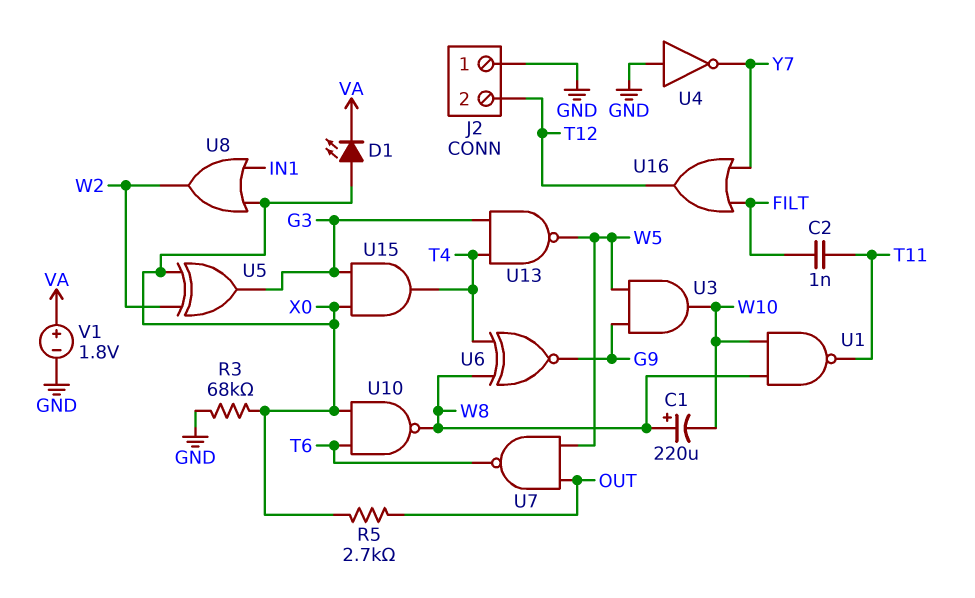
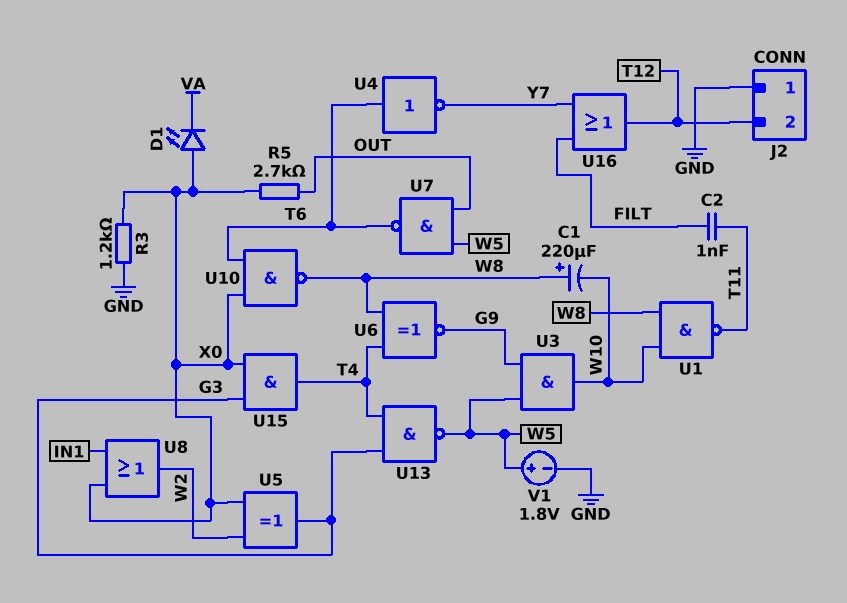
R3: 68k (GND, X0) -> 1.2k (GND, X0)
U4: NOT (in GND, out Y7) -> NOT (in T6, out Y7)
V1: 1.8V (plus VA, minus GND) -> 1.8V (plus W5, minus GND)

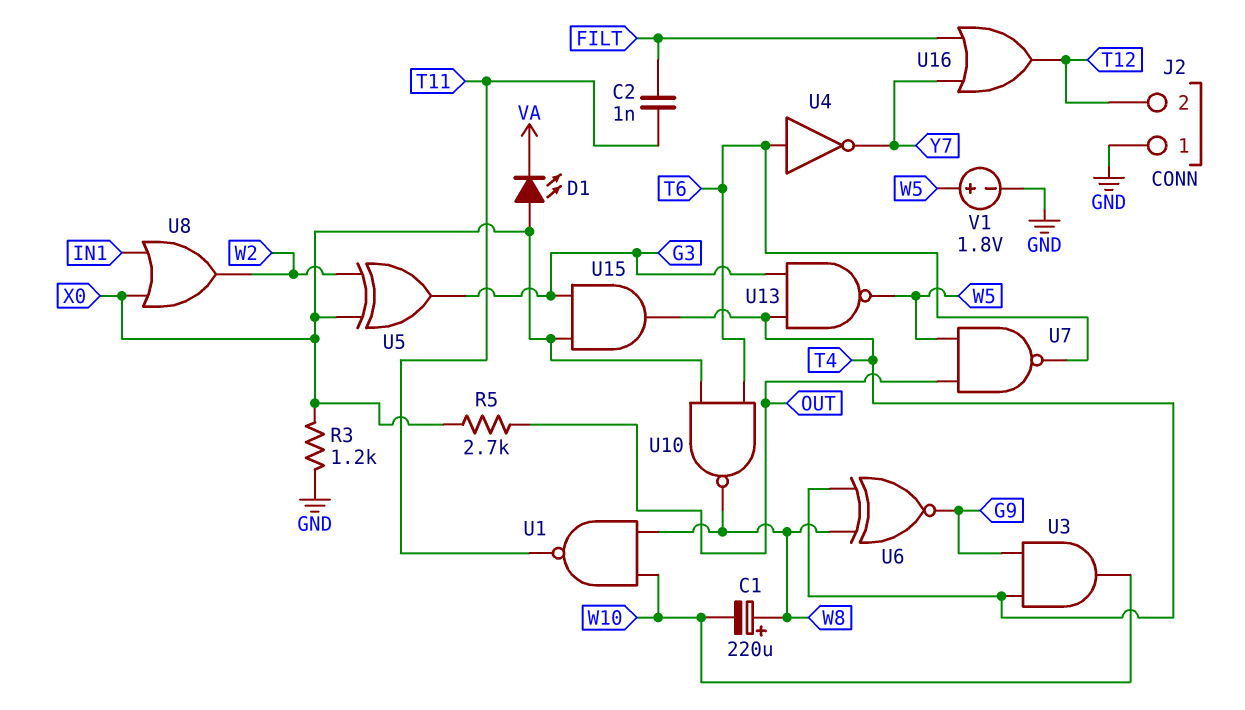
U3: AND (in G9, in W5, out W10) -> AND (in G9, in T4, out W10)

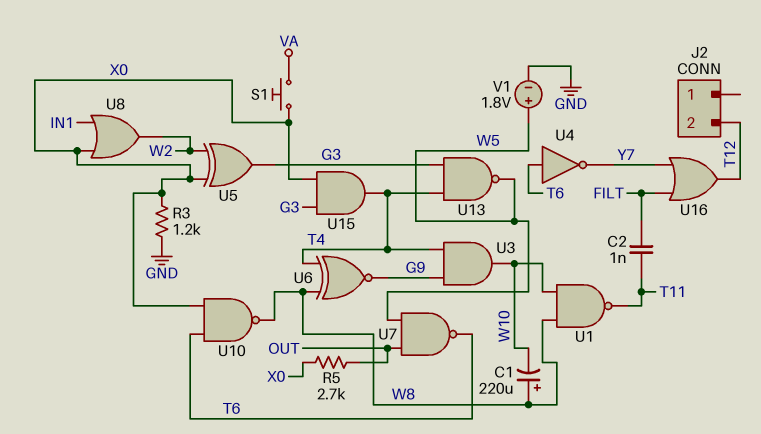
D1: LED (A X0, K VA) -> none
J2 pin 1: GND -> none
S1: none -> button (VA, X0)

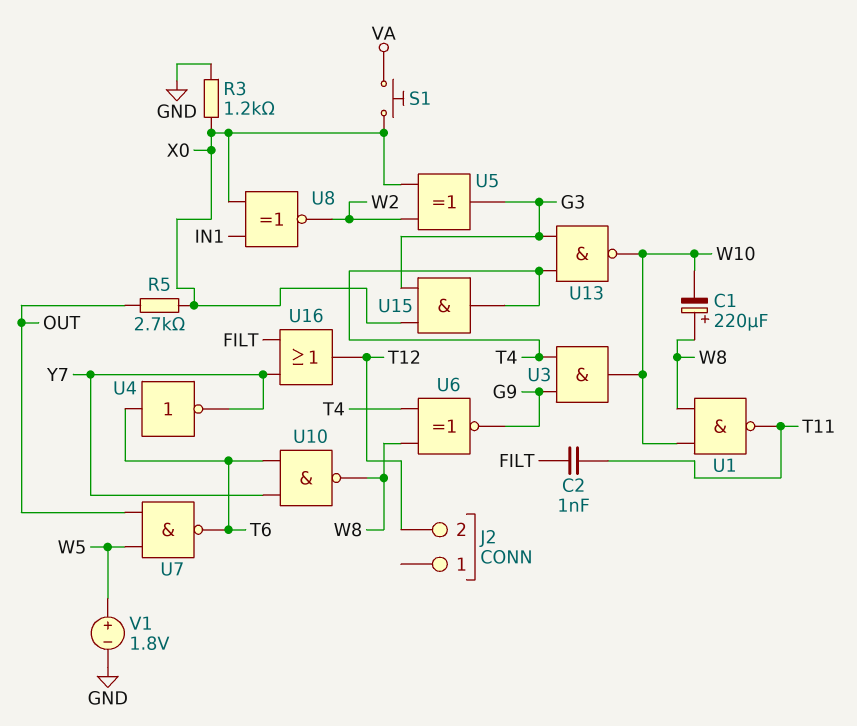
U8: OR (in IN1, in X0, out W2) -> XNOR (in IN1, in X0, out W2)
U10: NAND (in T6, in X0, out W8) -> NAND (in T6, in Y7, out W8)
U13: NAND (in G3, in T4, out W5) -> NAND (in G3, in T4, out W10)

